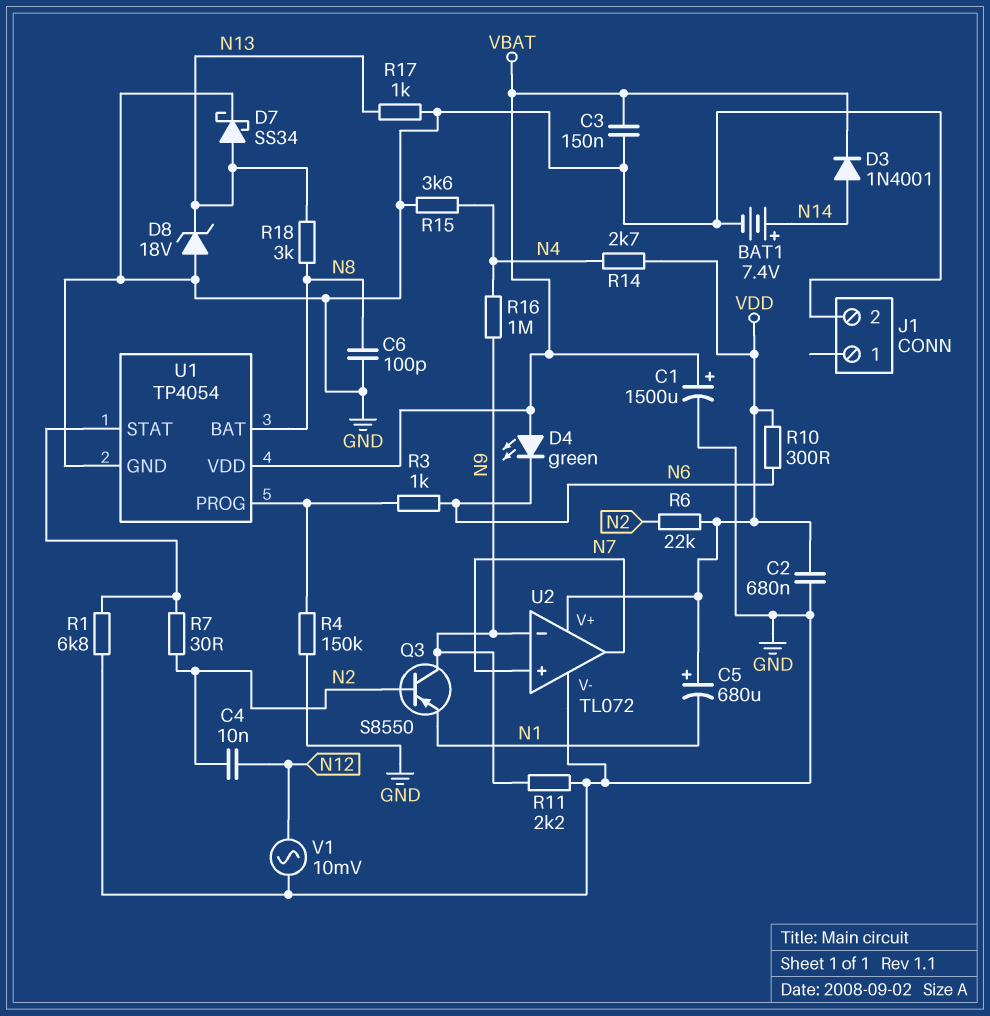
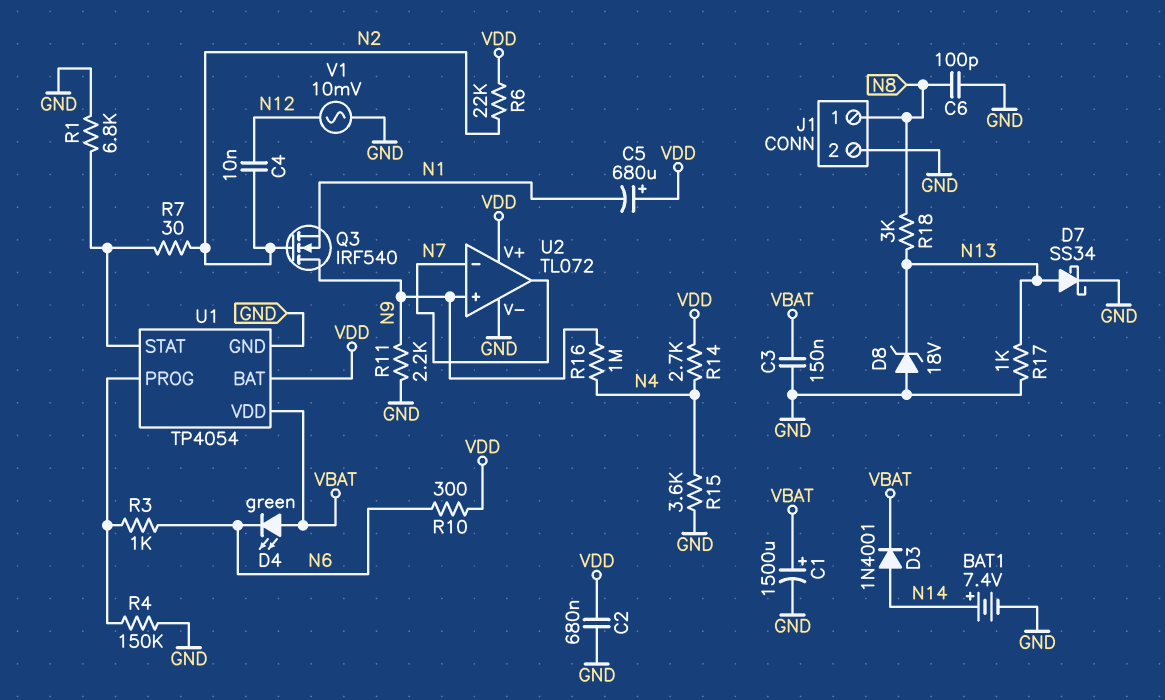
J1 pin 1: none -> N8
Q3: PNP S8550 (B N2, C N9, E N1) -> NMOS IRF540 (G N2, D N9, S N1)
U1 pin BAT: N8 -> VDD
U2 pin in+: N7 -> N9
U2 pin in-: N9 -> N7

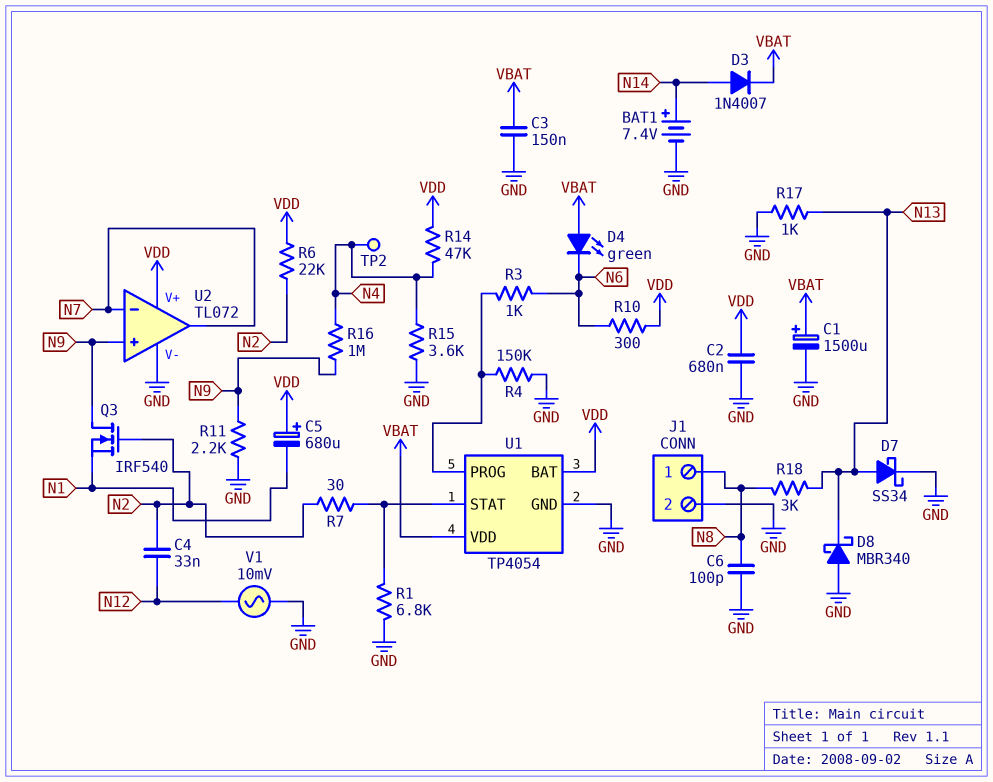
C4: 10nF (N2, N12) -> 33nF (N2, N12)
D3: diode 1N4001 (A N14, K VBAT) -> diode 1N4007 (A N14, K VBAT)
D8: zener 18V (A GND, K N13) -> schottky MBR340 (A GND, K N13)
R14: 2.7k (N4, VDD) -> 47k (N4, VDD)
TP2: none -> test point (N4)

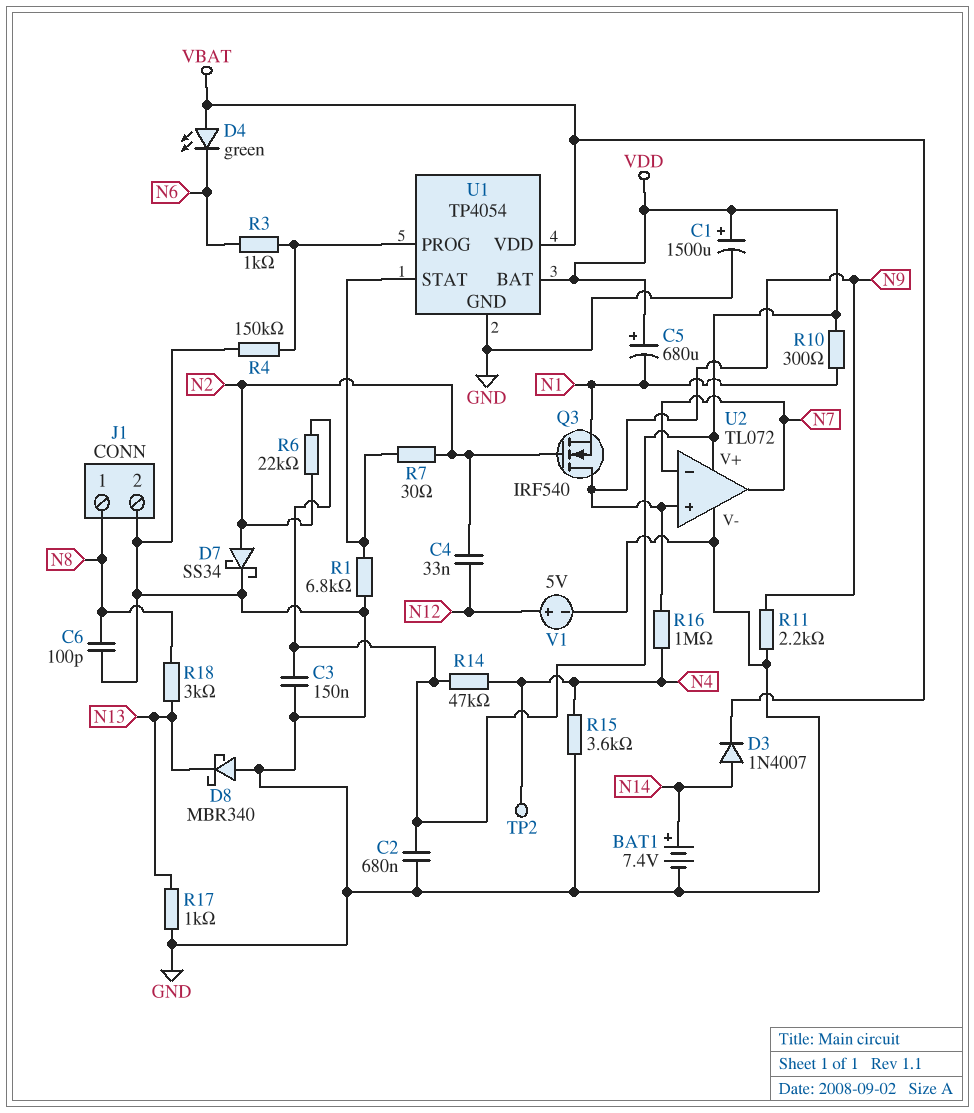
C1: 1500uF (plus VBAT, minus GND) -> 1500uF (plus VDD, minus GND)
C3: 150nF (GND, VBAT) -> 150nF (GND, VDD)
D7: schottky SS34 (A N13, K GND) -> schottky SS34 (A N2, K GND)
R10: 300 (N6, VDD) -> 300 (N1, VDD)
V1: AC 10mV (GND, N12) -> 5V (plus N12, minus GND)

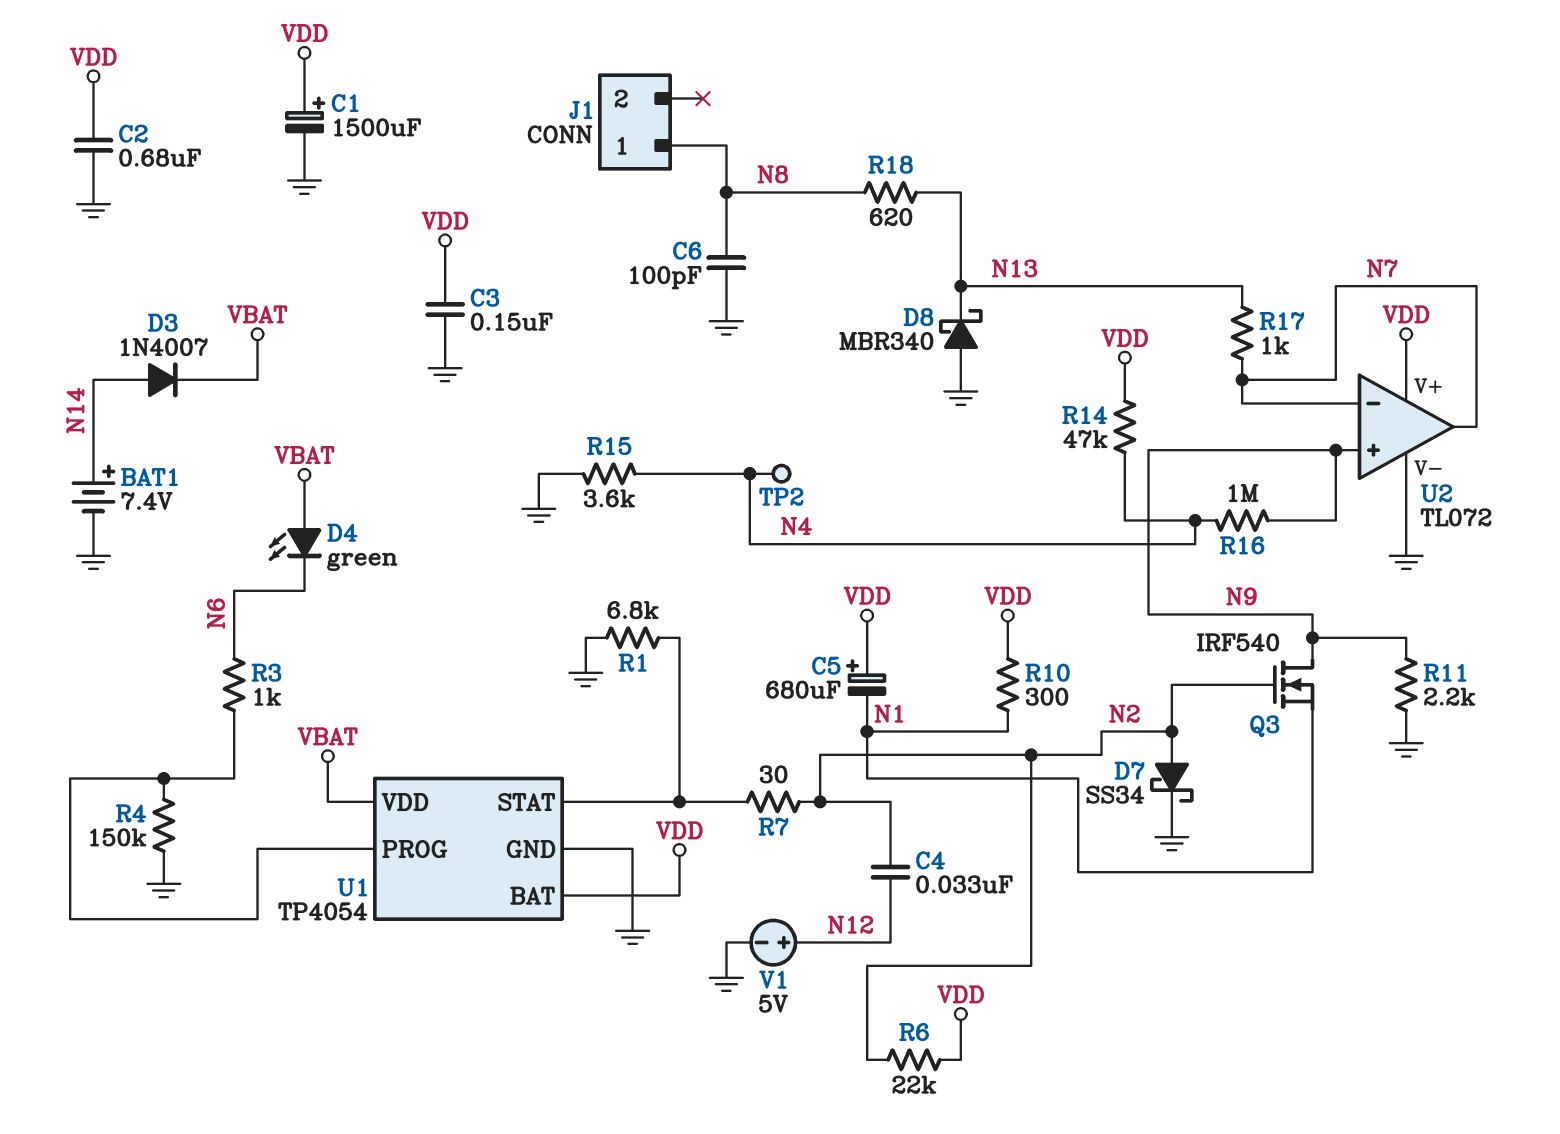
J1 pin 2: GND -> none
R17: 1k (GND, N13) -> 1k (N7, N13)
R18: 3k (N8, N13) -> 620 (N8, N13)

